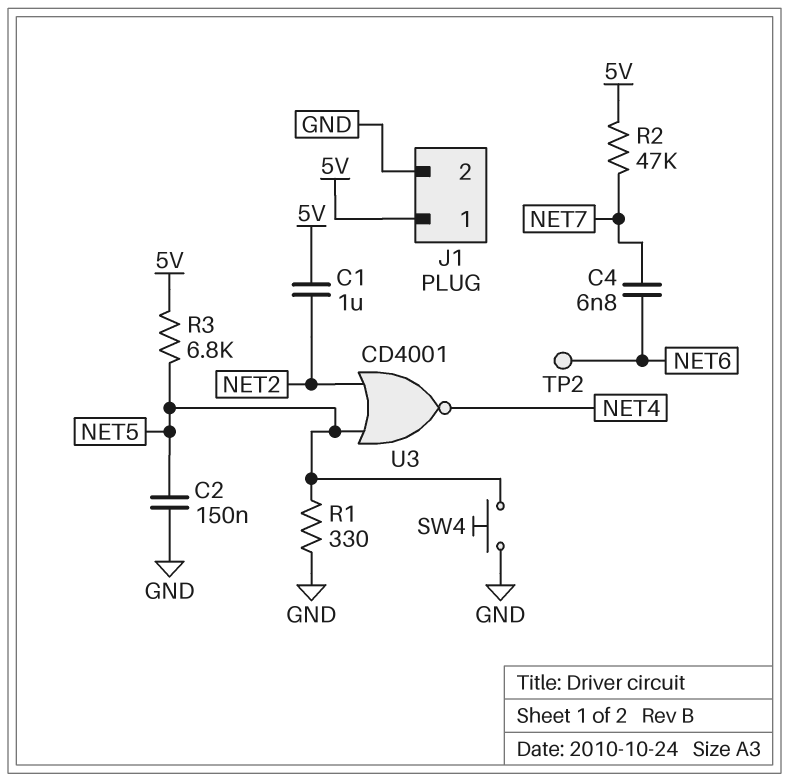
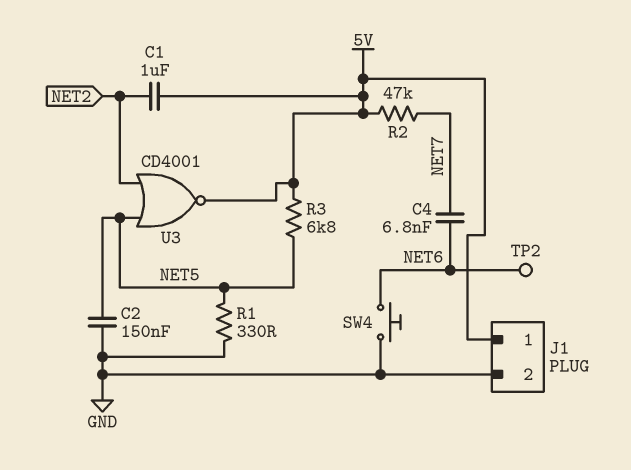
SW4: button (GND, NET5) -> button (GND, NET6)
U3: NOR CD4001 (in NET2, in NET5, out NET4) -> NOR CD4001 (in NET2, in NET5, out 5V)

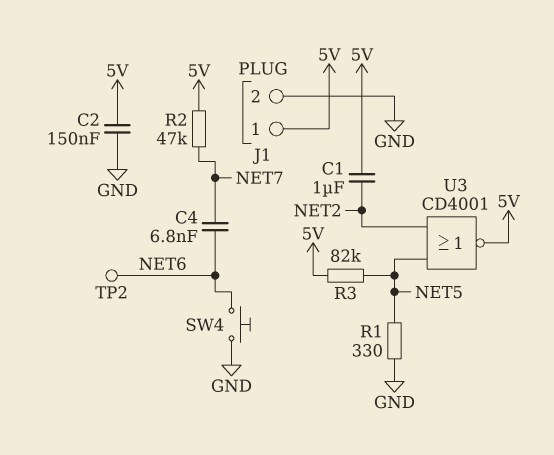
C2: 150nF (GND, NET5) -> 150nF (5V, GND)
R3: 6.8k (5V, NET5) -> 82k (5V, NET5)

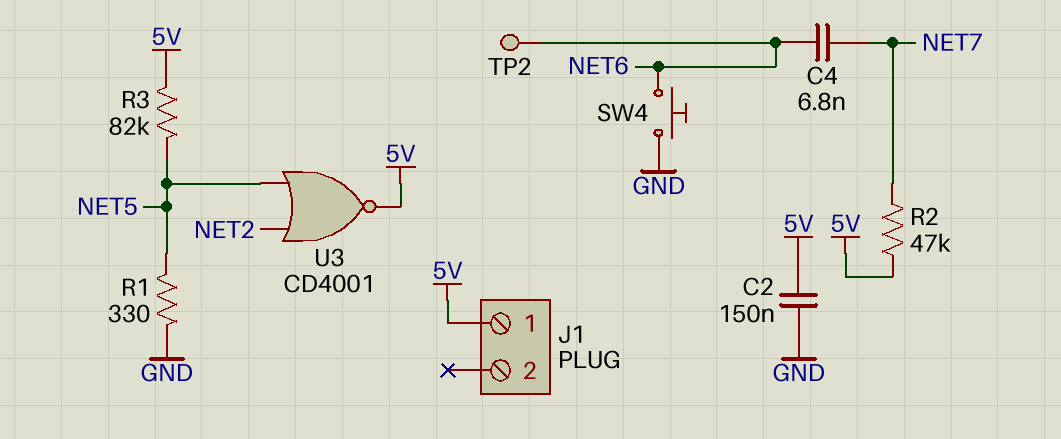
C1: 1uF (5V, NET2) -> none
J1 pin 2: GND -> none

